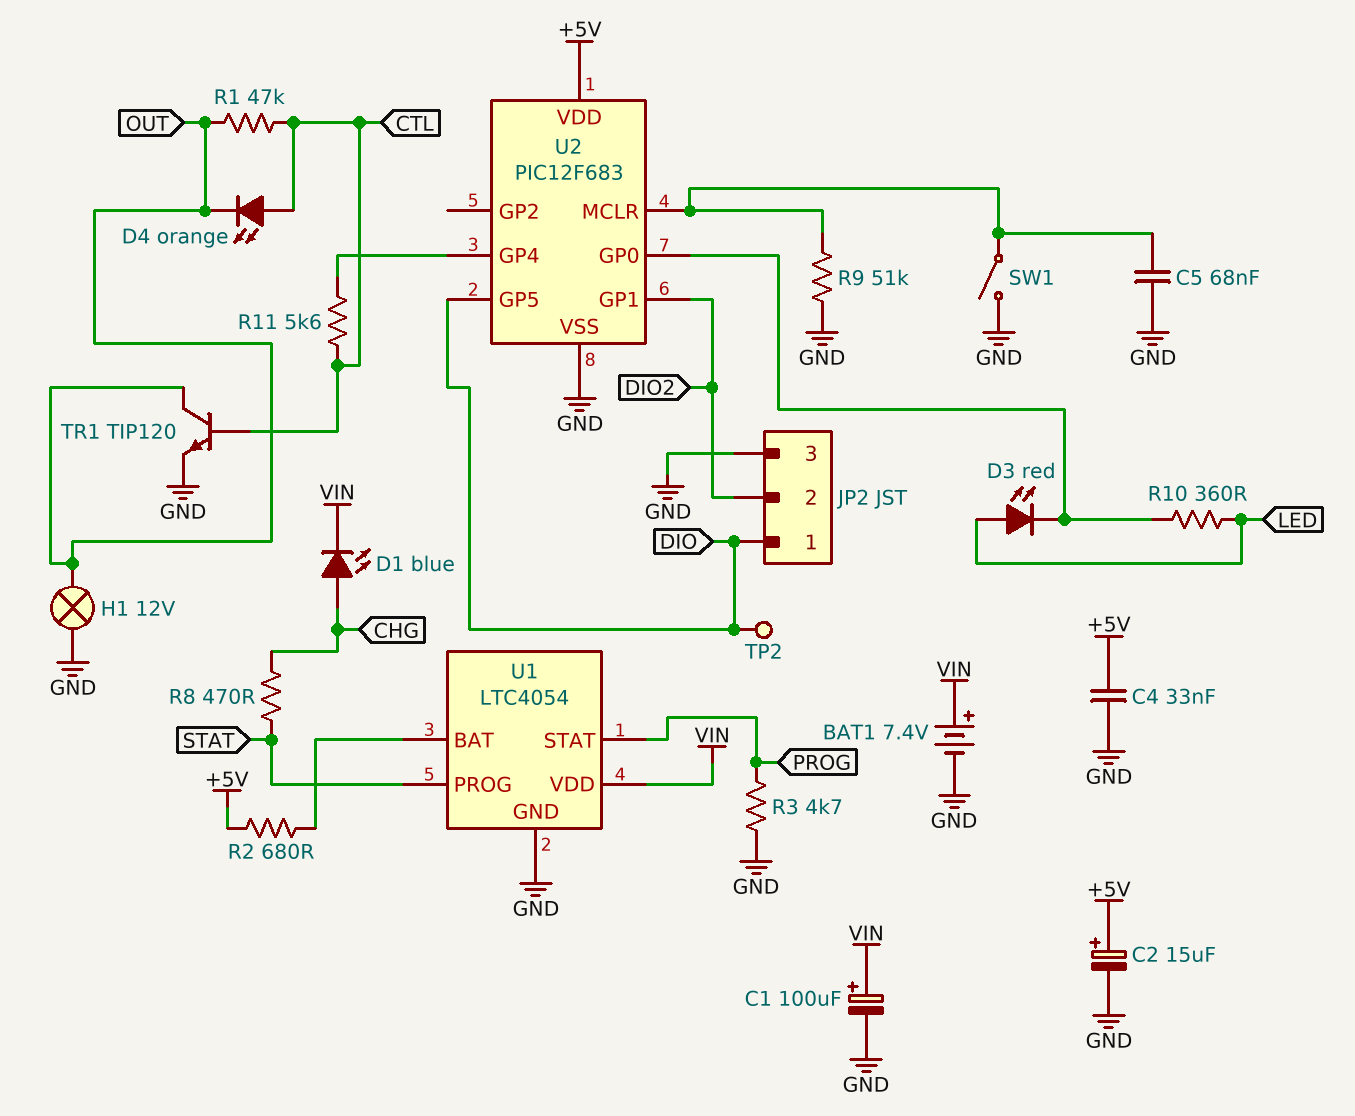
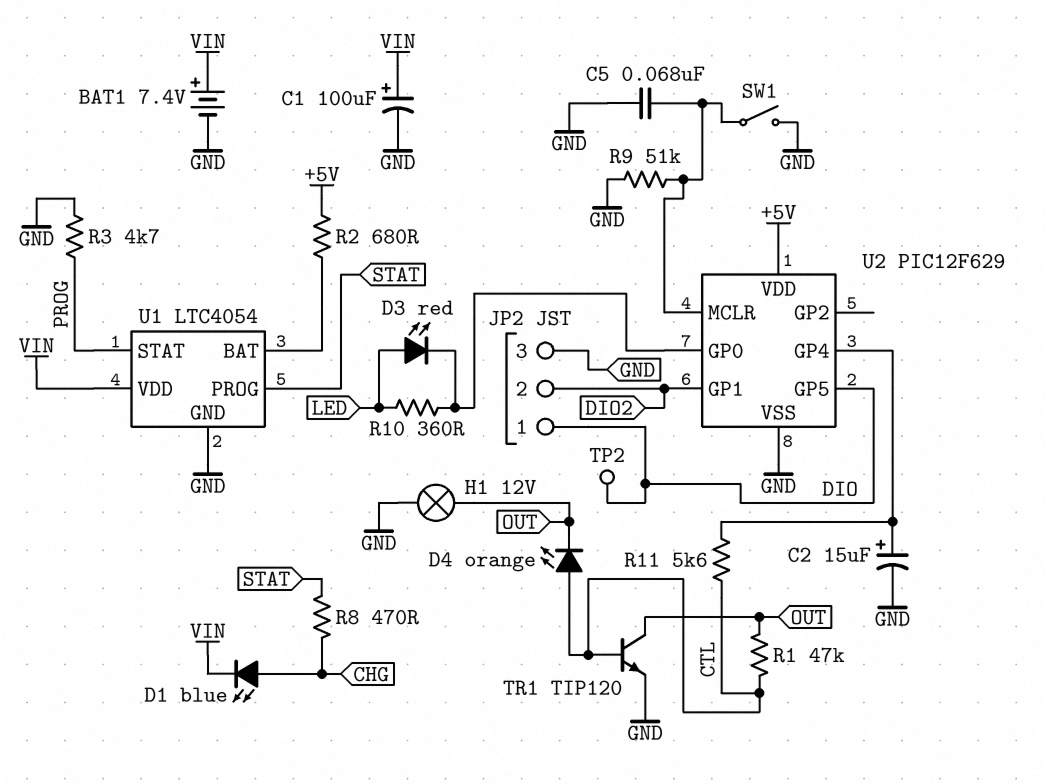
C2: 15uF (plus +5V, minus GND) -> 15uF (plus U2/GP4, minus GND)
C4: 33nF (+5V, GND) -> none
U2: PIC12F683 -> PIC12F629

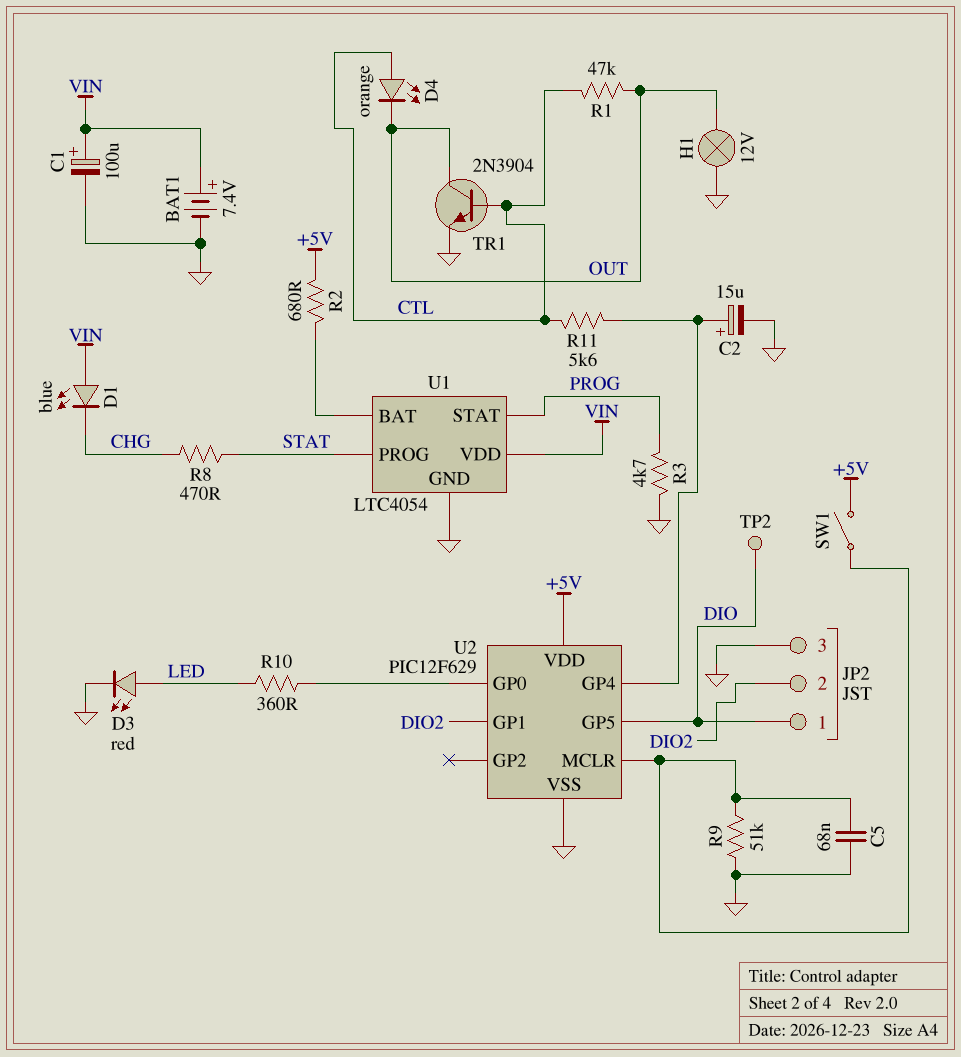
D1: LED blue (A CHG, K VIN) -> LED blue (A VIN, K CHG)
D3: LED red (A LED, K U2/GP0) -> LED red (A LED, K GND)
SW1: switch (GND, U2/MCLR) -> switch (+5V, U2/MCLR)
TR1: NPN TIP120 (B CTL, C OUT, E GND) -> NPN 2N3904 (B CTL, C OUT, E GND)

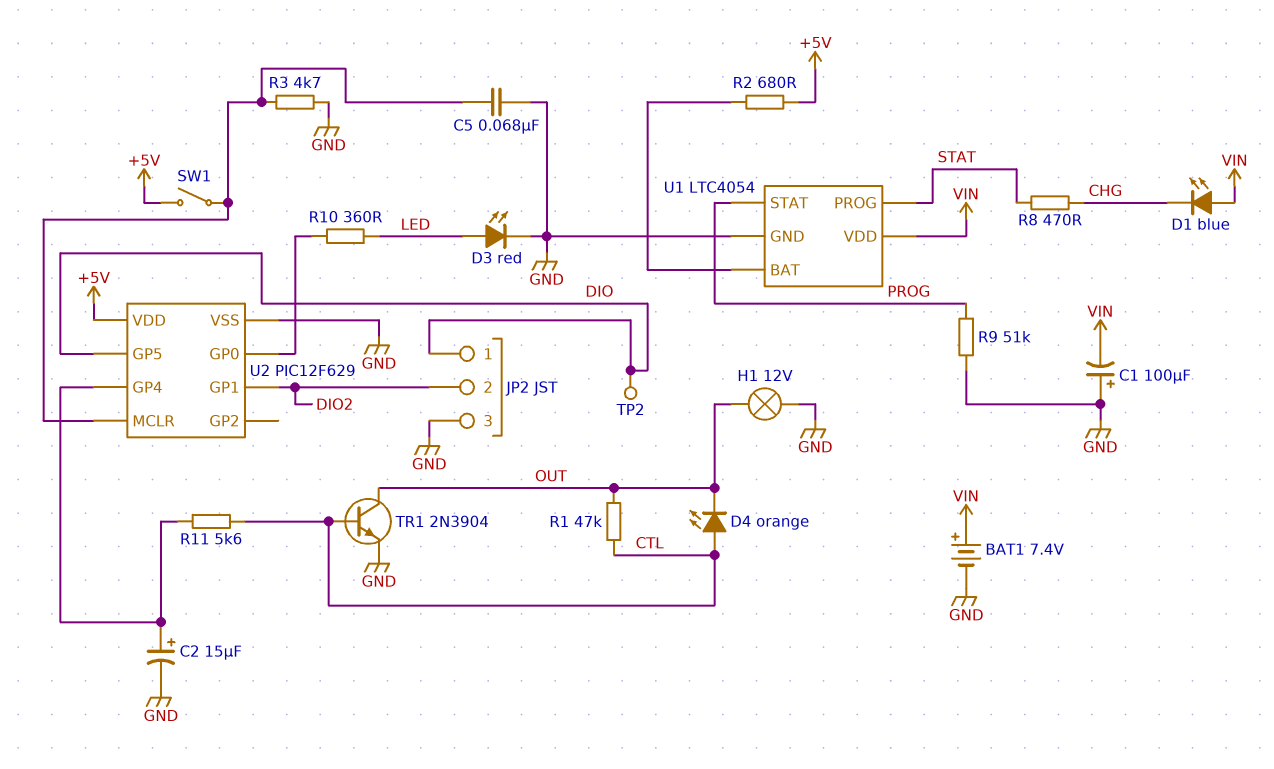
C1: 100uF (plus VIN, minus GND) -> 100uF (plus GND, minus VIN)
R3: 4.7k (GND, PROG) -> 4.7k (GND, U2/MCLR)
R9: 51k (GND, U2/MCLR) -> 51k (GND, PROG)

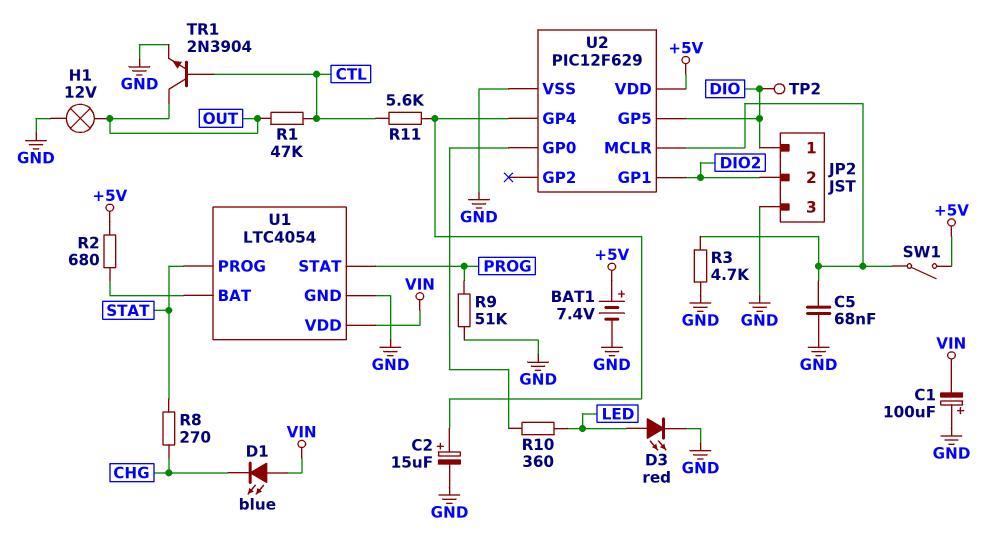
BAT1: 7.4V (plus VIN, minus GND) -> 7.4V (plus +5V, minus GND)
D4: LED orange (A CTL, K OUT) -> none
R8: 470 (CHG, STAT) -> 270 (CHG, STAT)

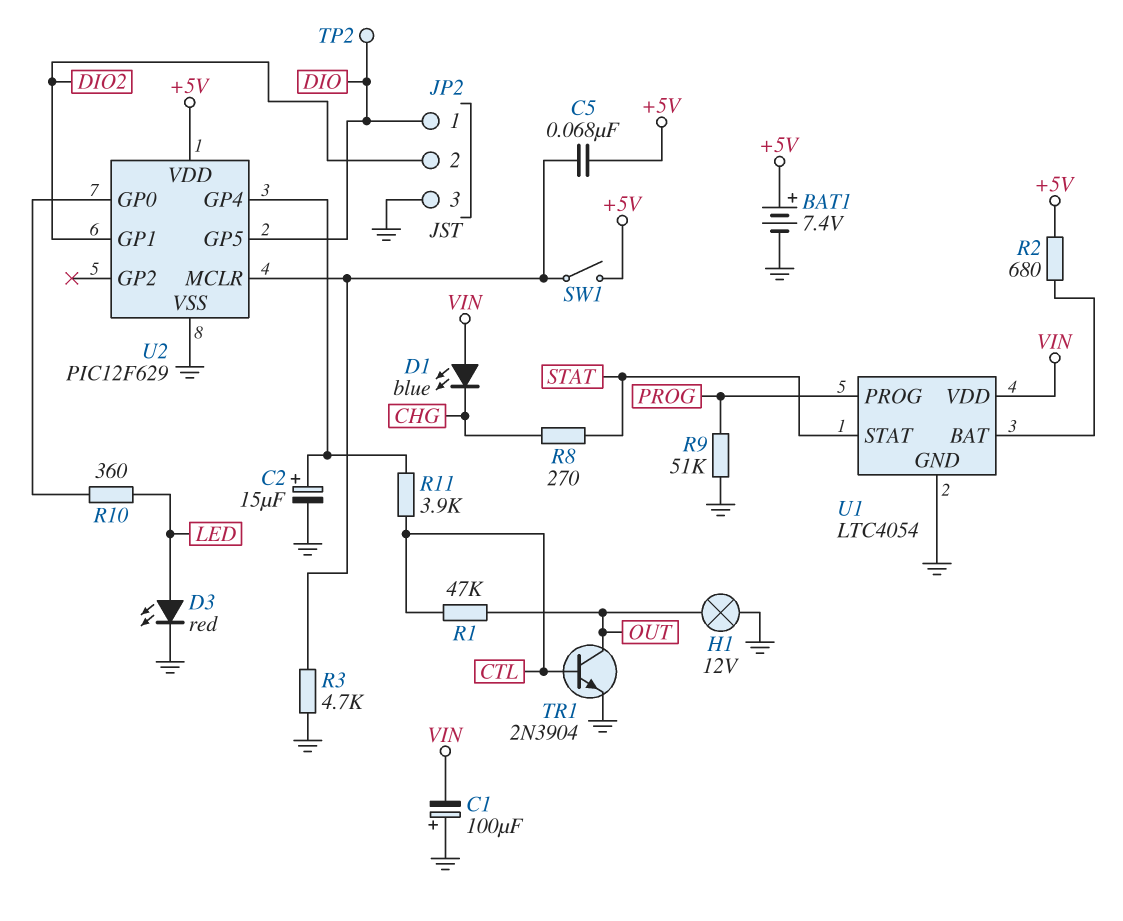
C5: 68nF (GND, U2/MCLR) -> 68nF (+5V, U2/MCLR)
R11: 5.6k (CTL, U2/GP4) -> 3.9k (CTL, U2/GP4)
U1 pin PROG: STAT -> PROG
U1 pin STAT: PROG -> STAT

